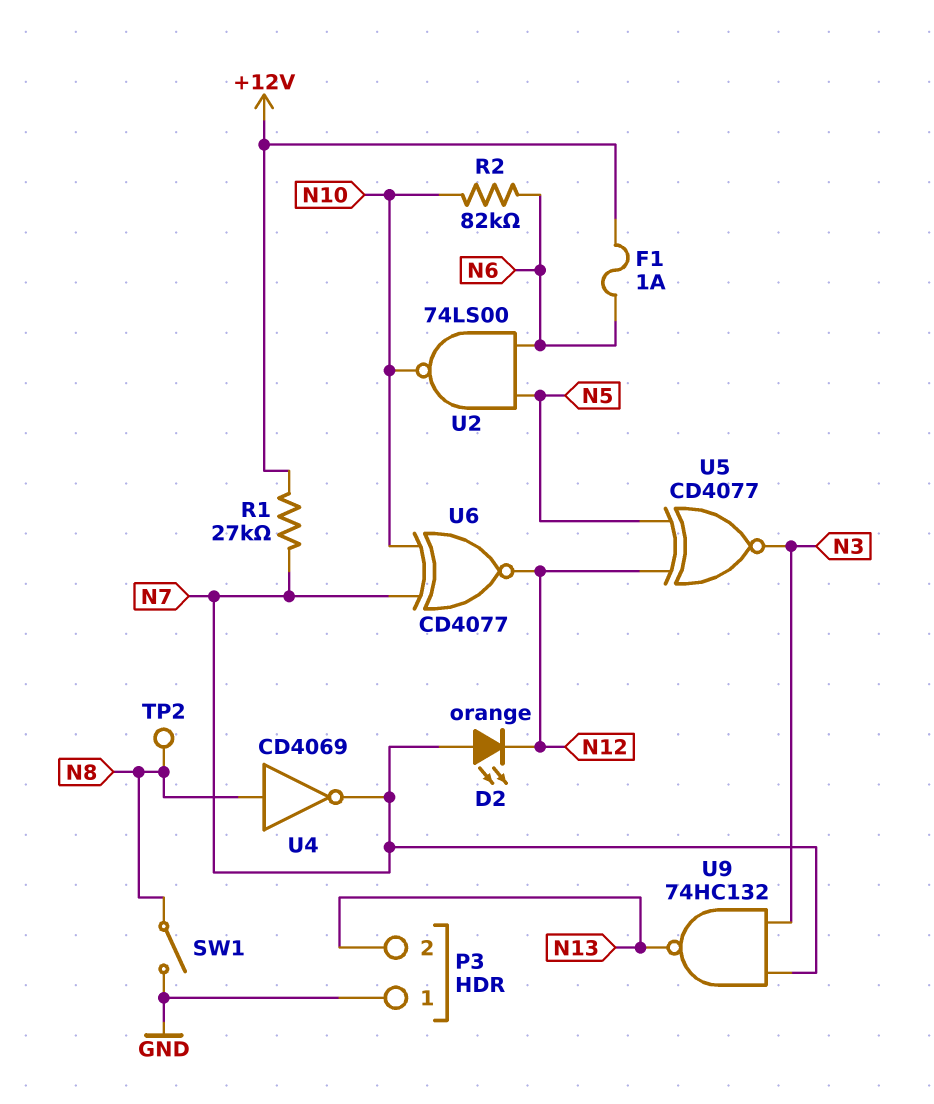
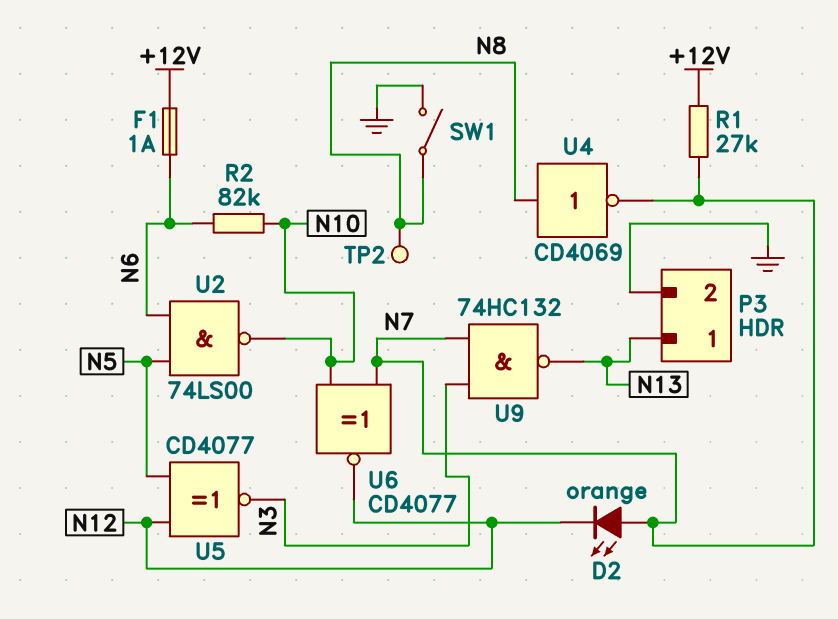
P3 pin 1: GND -> N13
P3 pin 2: N13 -> GND

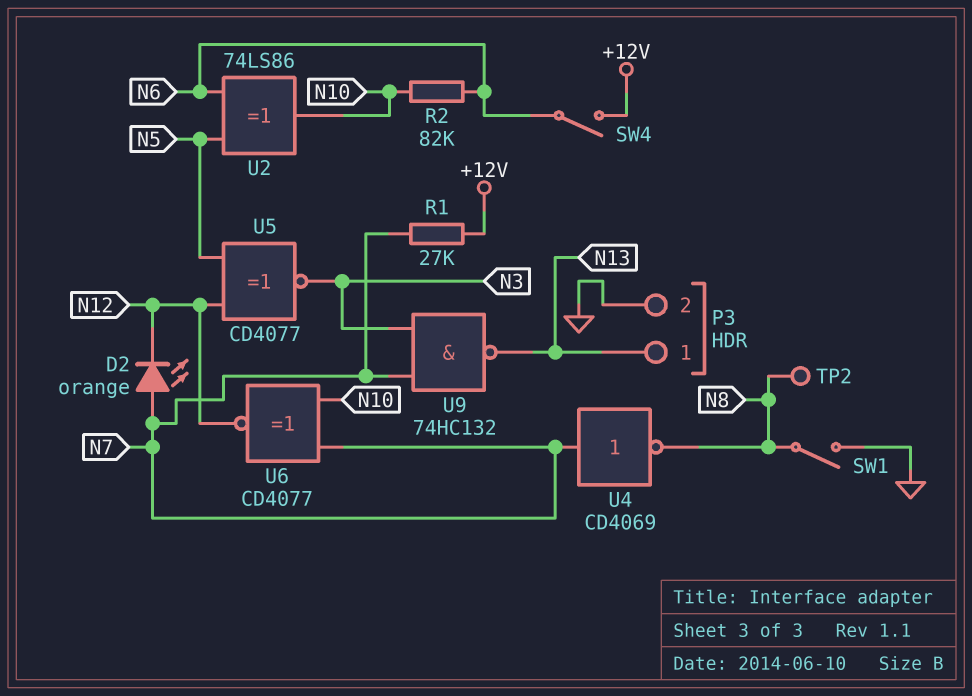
F1: 1A (+12V, N6) -> none
SW4: none -> switch (+12V, N6)
U2: NAND 74LS00 (in N5, in N6, out N10) -> XOR 74LS86 (in N5, in N6, out N10)
U4: NOT CD4069 (in N8, out N7) -> NOT CD4069 (in N7, out N8)

